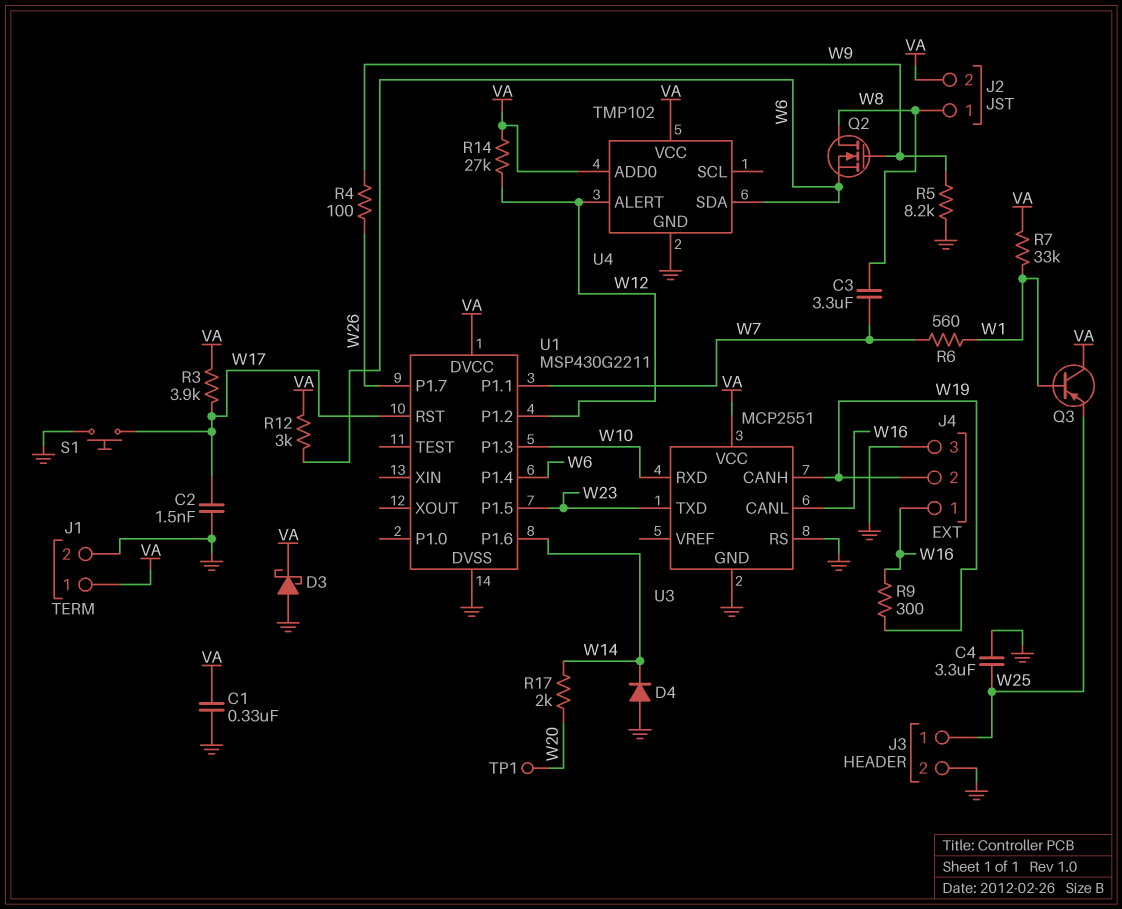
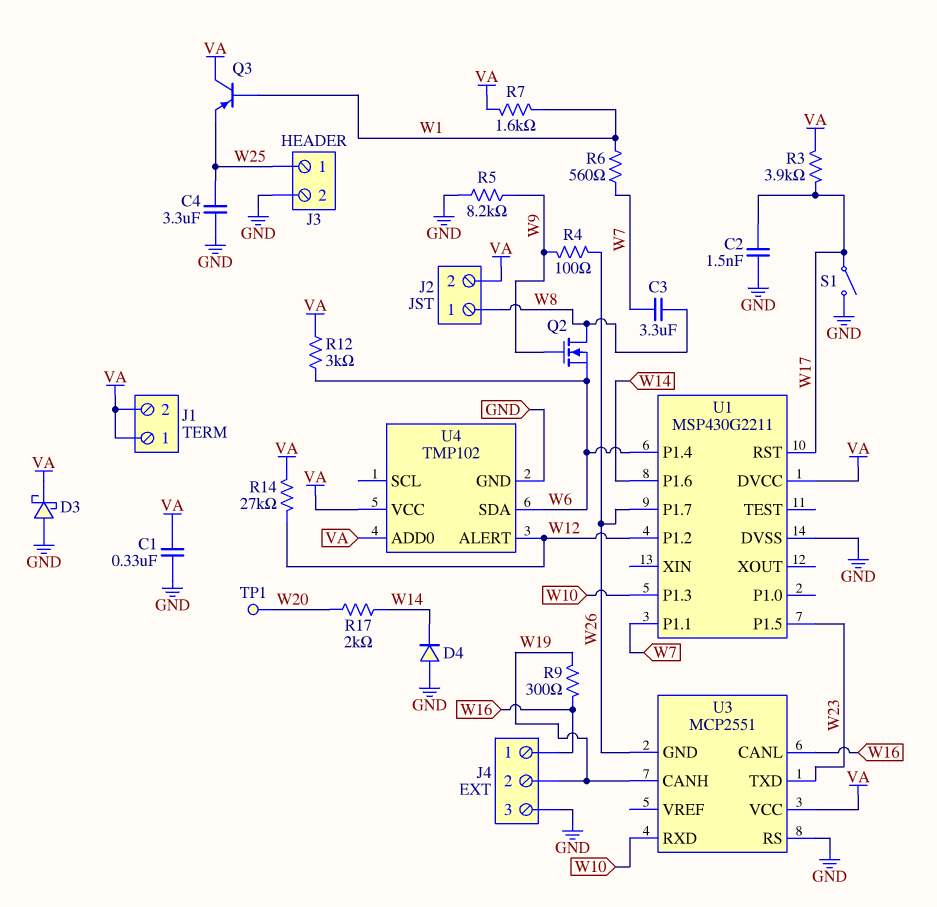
J1 pin 2: GND -> VA
R7: 33k (VA, W1) -> 1.6k (VA, W1)
S1: button (GND, W17) -> switch (GND, W17)
U3 pin GND: GND -> W26

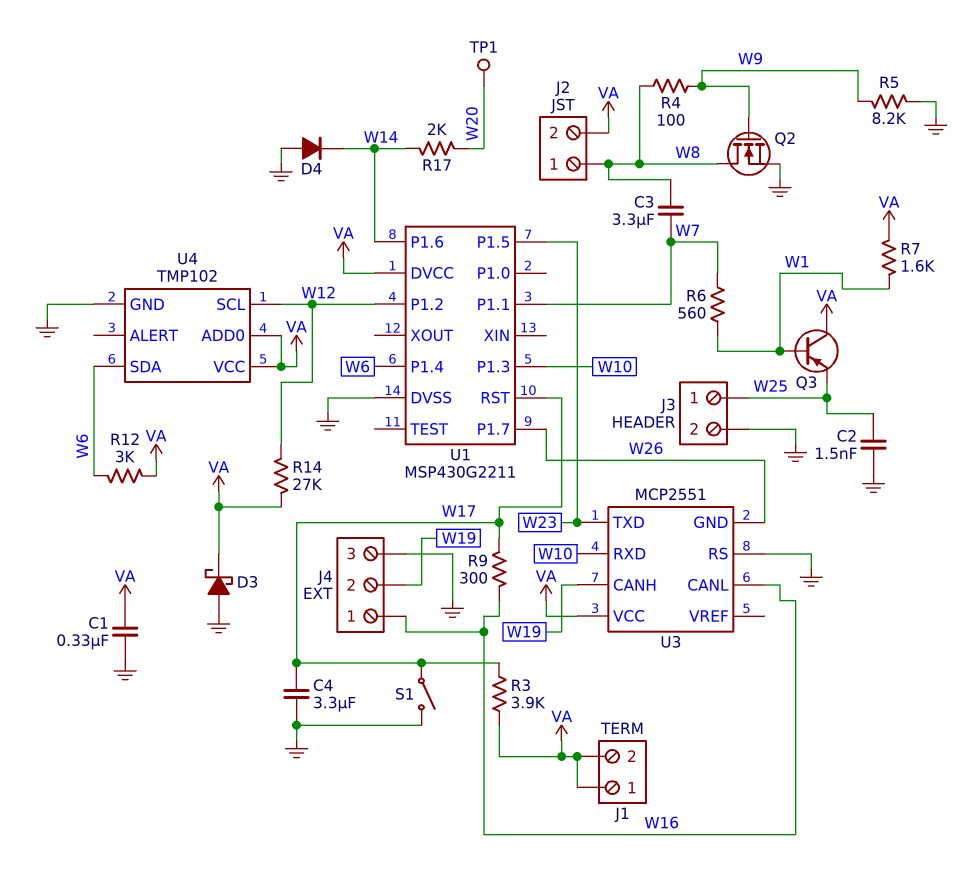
C2: 1.5nF (GND, W17) -> 1.5nF (GND, W25)
C4: 3.3uF (GND, W25) -> 3.3uF (GND, W17)
Q2: NMOS (G W9, D W8, S W6) -> NMOS (G W9, D W8, S GND)
R4: 100 (W9, W26) -> 100 (W8, W9)
R9: 300 (W16, W19) -> 300 (W16, W17)
U4 pin ALERT: W12 -> none
U4 pin SCL: none -> W12

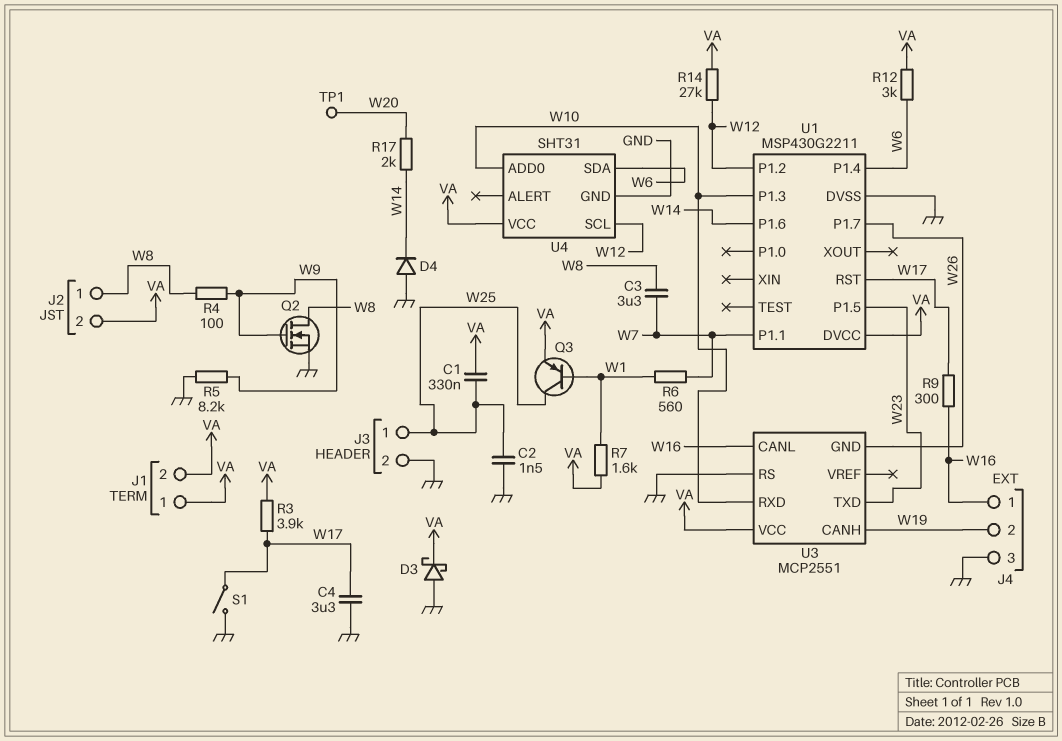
C1: 330nF (GND, VA) -> 330nF (VA, W25)
Q3: PNP (B W1, C VA, E W25) -> PNP (B W1, C W25, E VA)
U4: TMP102 -> SHT31
U4 pin ADD0: VA -> W10

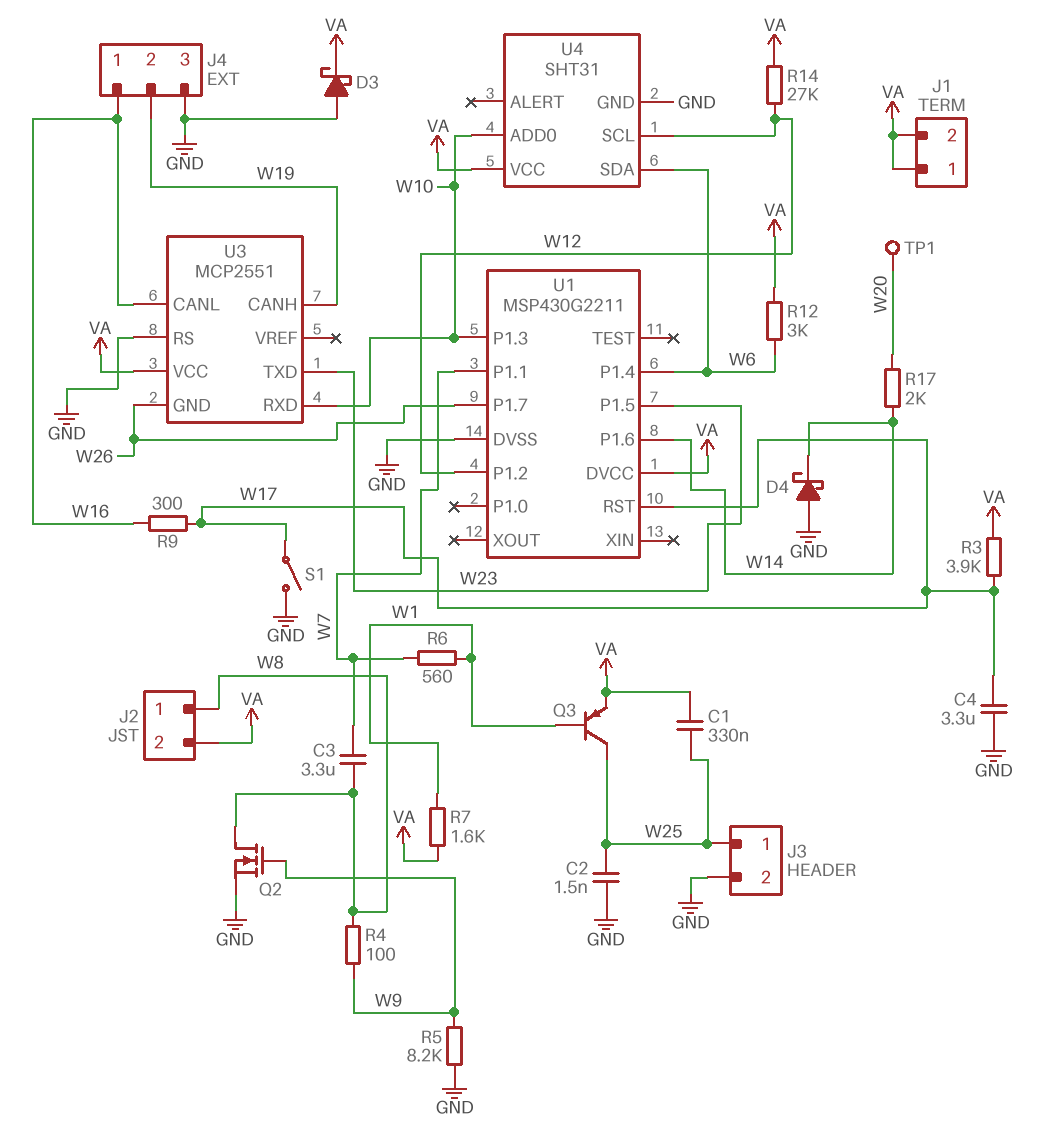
D4: diode (A GND, K W14) -> schottky (A GND, K W14)

